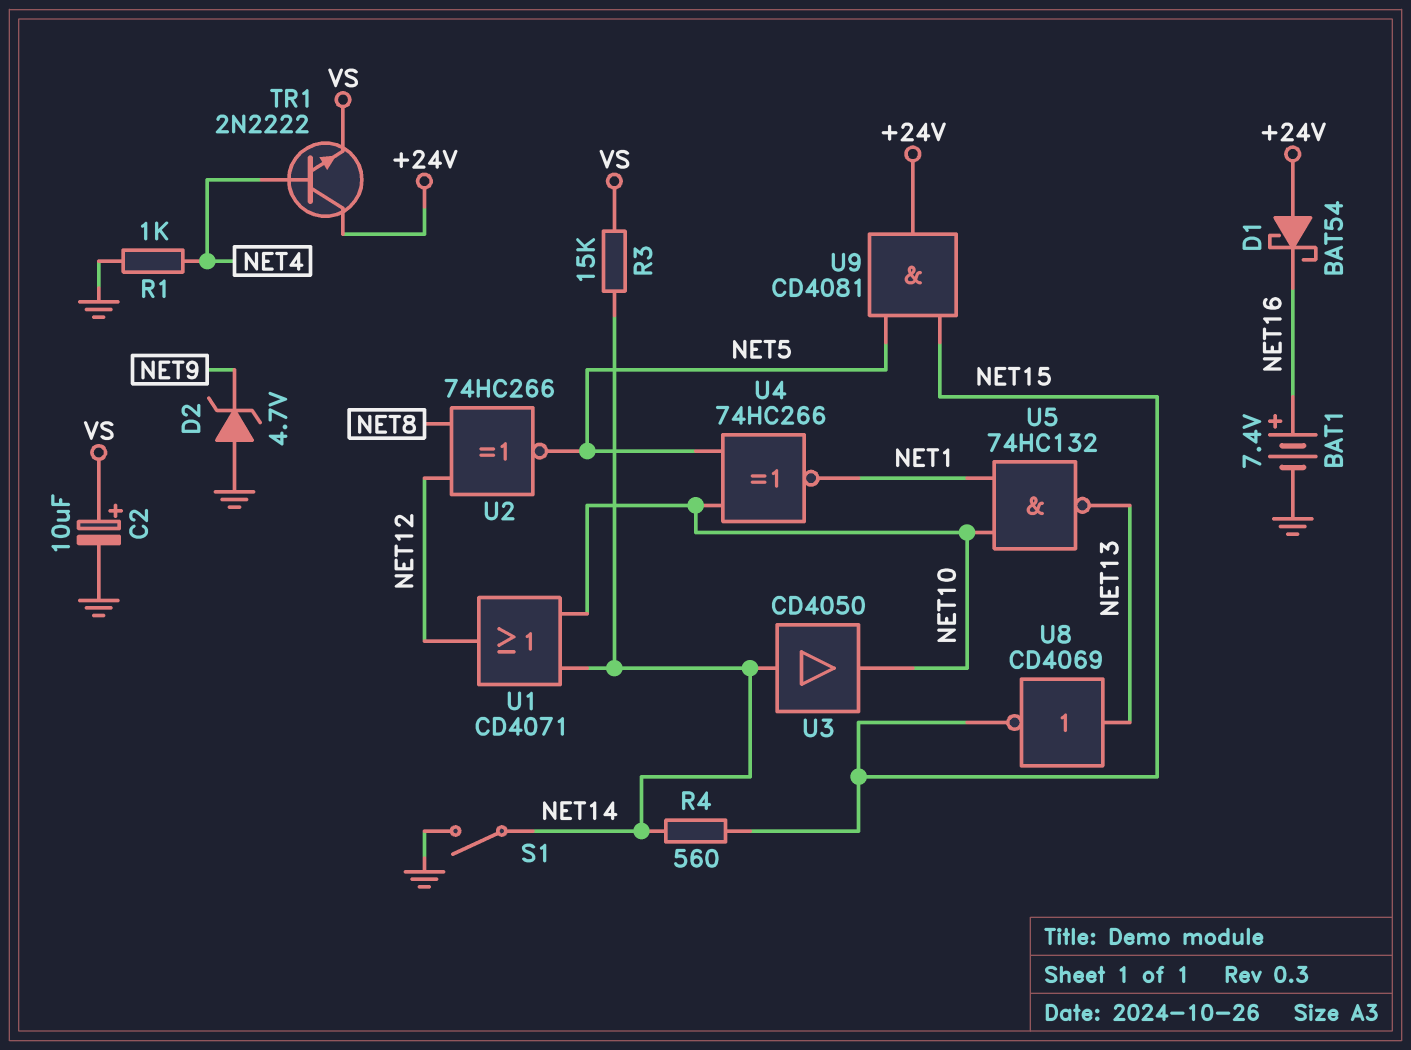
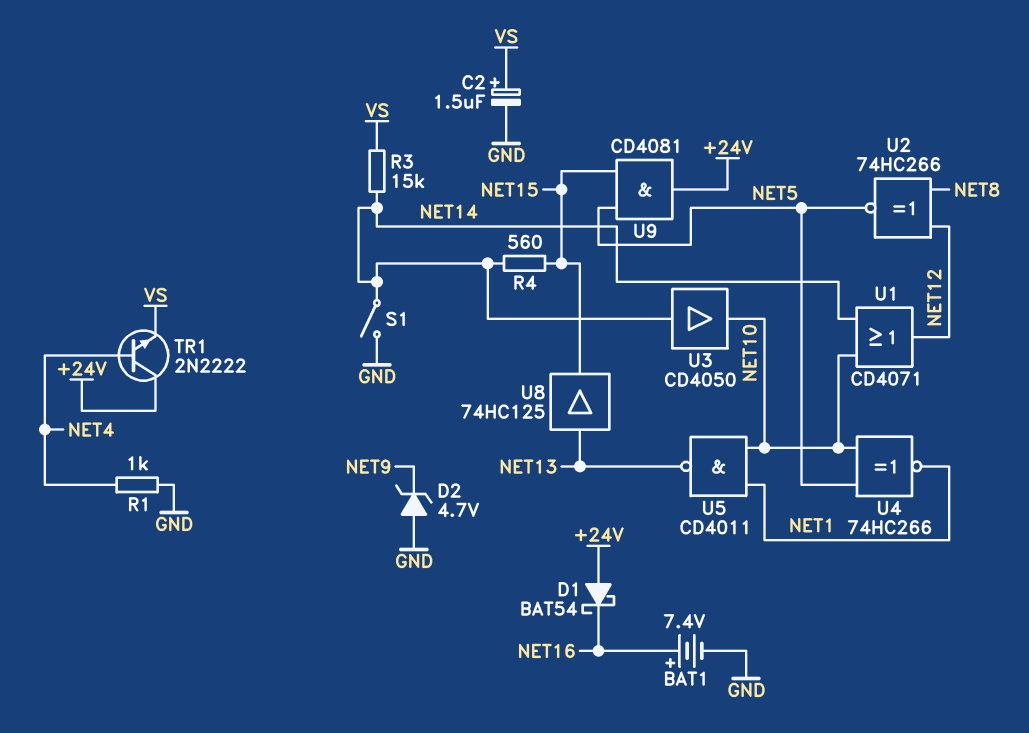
C2: 10uF (plus VS, minus GND) -> 1.5uF (plus VS, minus GND)
U5: NAND 74HC132 (in NET1, in NET10, out NET13) -> NAND CD4011 (in NET1, in NET10, out NET13)
U8: NOT CD4069 (in NET13, out NET15) -> buffer 74HC125 (in NET13, out NET15)

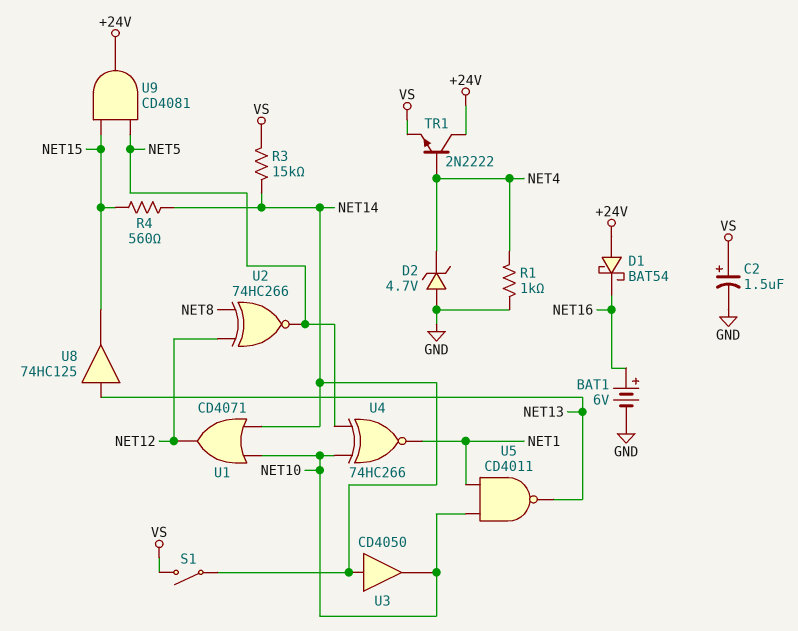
BAT1: 7.4V (plus NET16, minus GND) -> 6V (plus NET16, minus GND)
D2: zener 4.7V (A GND, K NET9) -> zener 4.7V (A GND, K NET4)
S1: switch (GND, NET14) -> switch (NET14, VS)

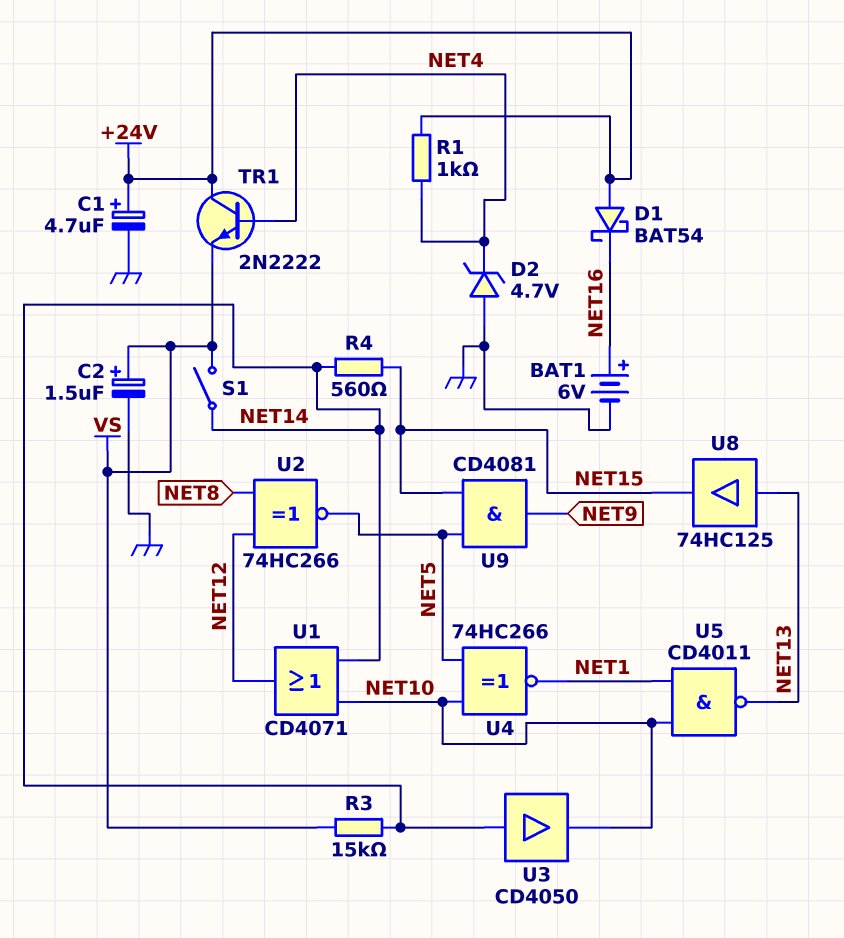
C1: none -> 4.7uF (plus +24V, minus GND)
R1: 1k (GND, NET4) -> 1k (+24V, NET4)
U9: AND CD4081 (in NET5, in NET15, out +24V) -> AND CD4081 (in NET5, in NET15, out NET9)

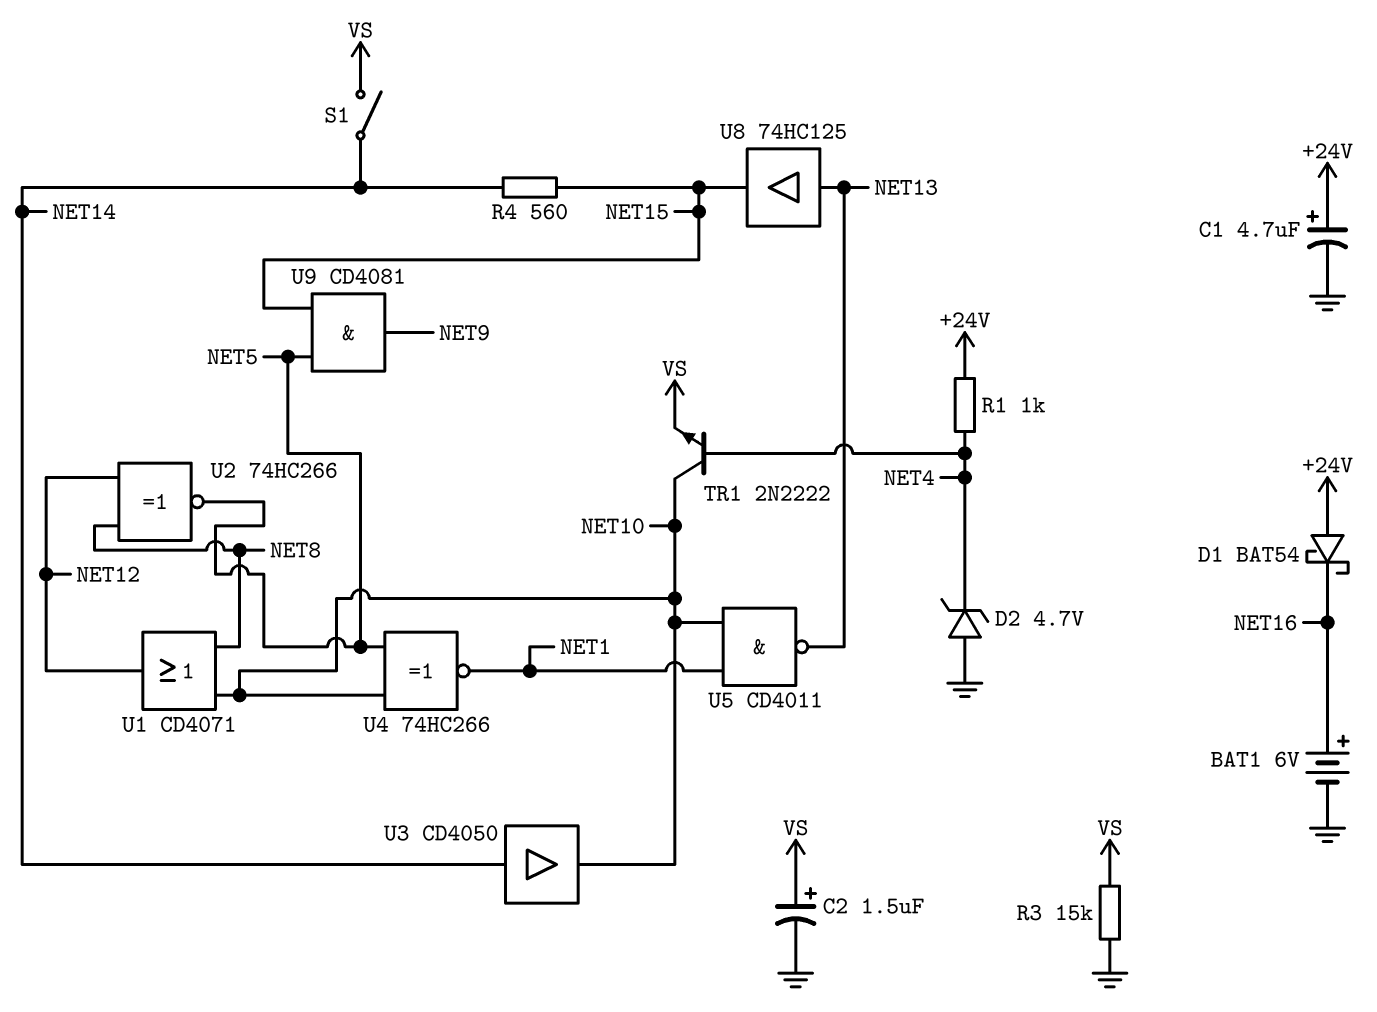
R3: 15k (NET14, VS) -> 15k (GND, VS)
TR1: NPN 2N2222 (B NET4, C +24V, E VS) -> NPN 2N2222 (B NET4, C NET10, E VS)
U1: OR CD4071 (in NET10, in NET14, out NET12) -> OR CD4071 (in NET8, in NET10, out NET12)

